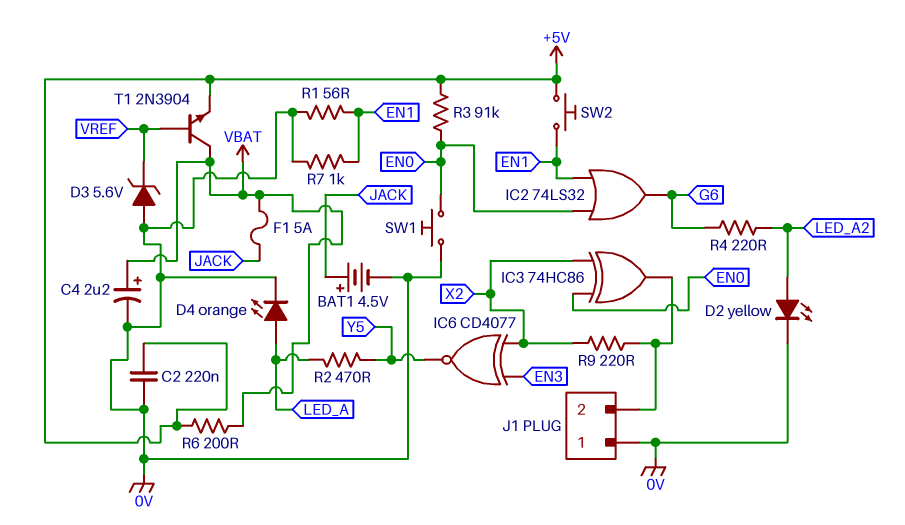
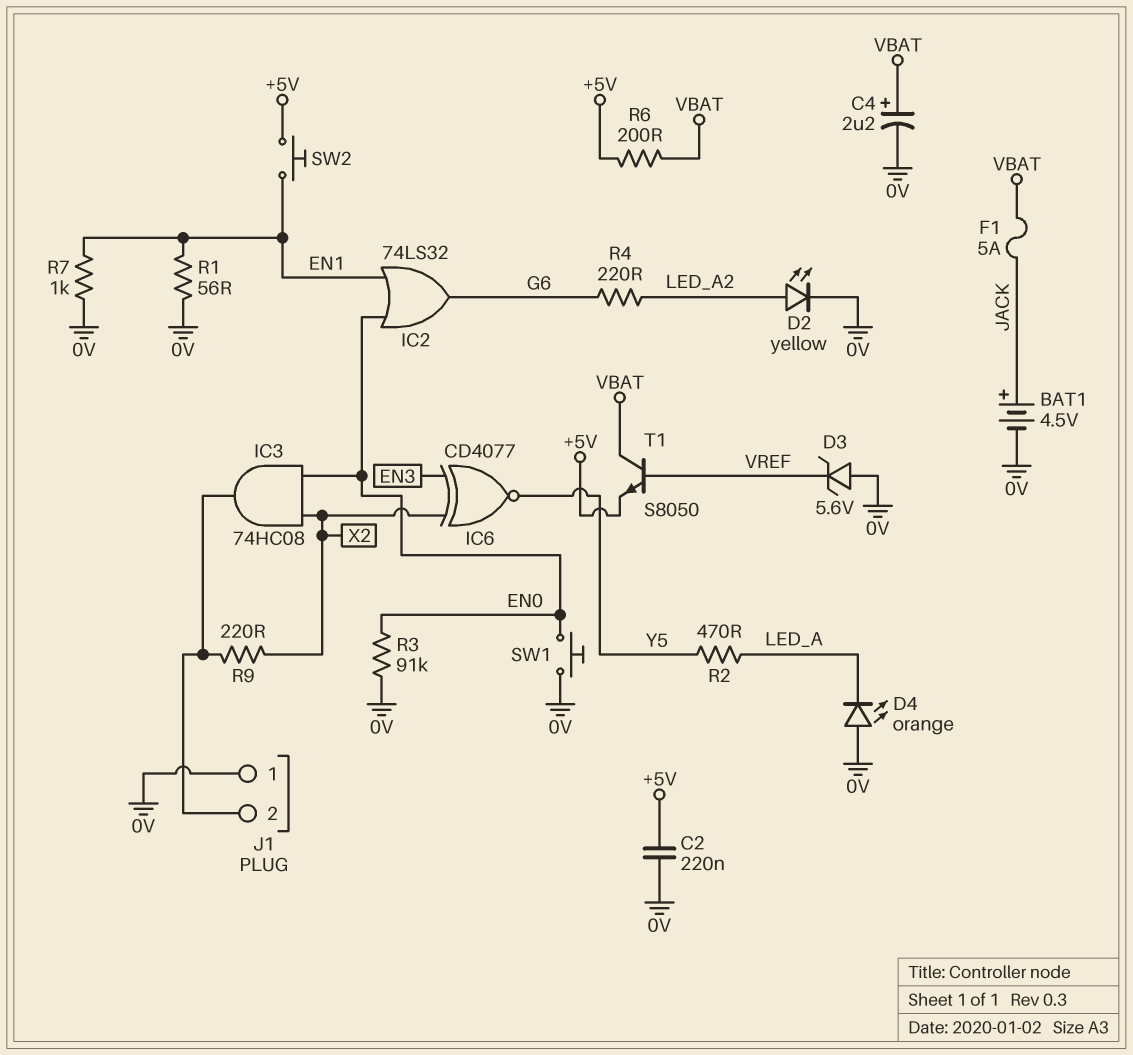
D4: LED orange (A LED_A, K 0V) -> LED orange (A 0V, K LED_A)
IC3: XOR 74HC86 (in EN0, in X2, out J1/2) -> AND 74HC08 (in EN0, in X2, out J1/2)
R3: 91k (+5V, EN0) -> 91k (0V, EN0)
T1: NPN 2N3904 (B VREF, C VBAT, E +5V) -> NPN S8050 (B VREF, C VBAT, E +5V)

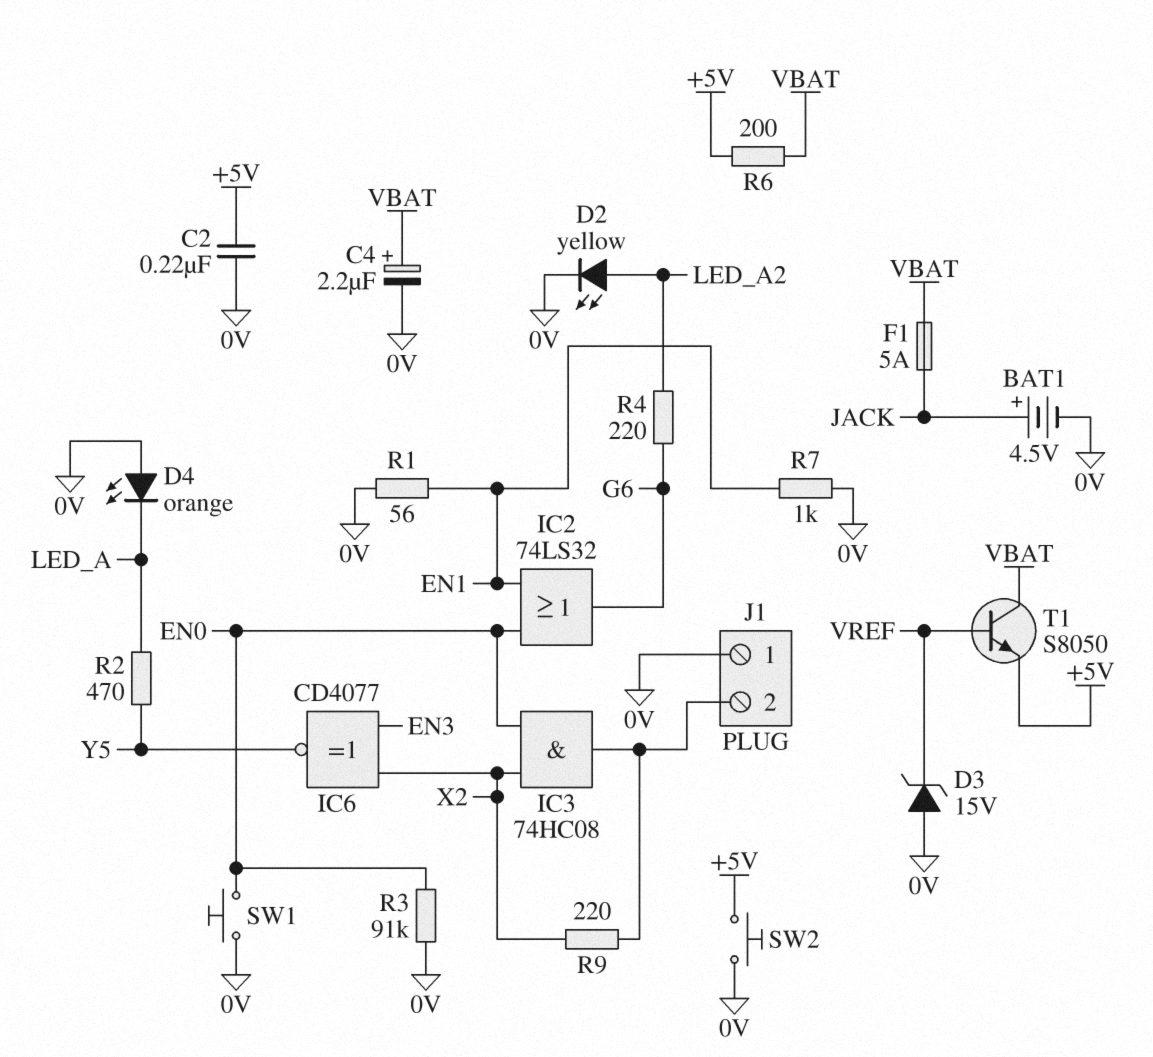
D3: zener 5.6V (A 0V, K VREF) -> zener 15V (A 0V, K VREF)
SW2: button (+5V, EN1) -> button (+5V, 0V)

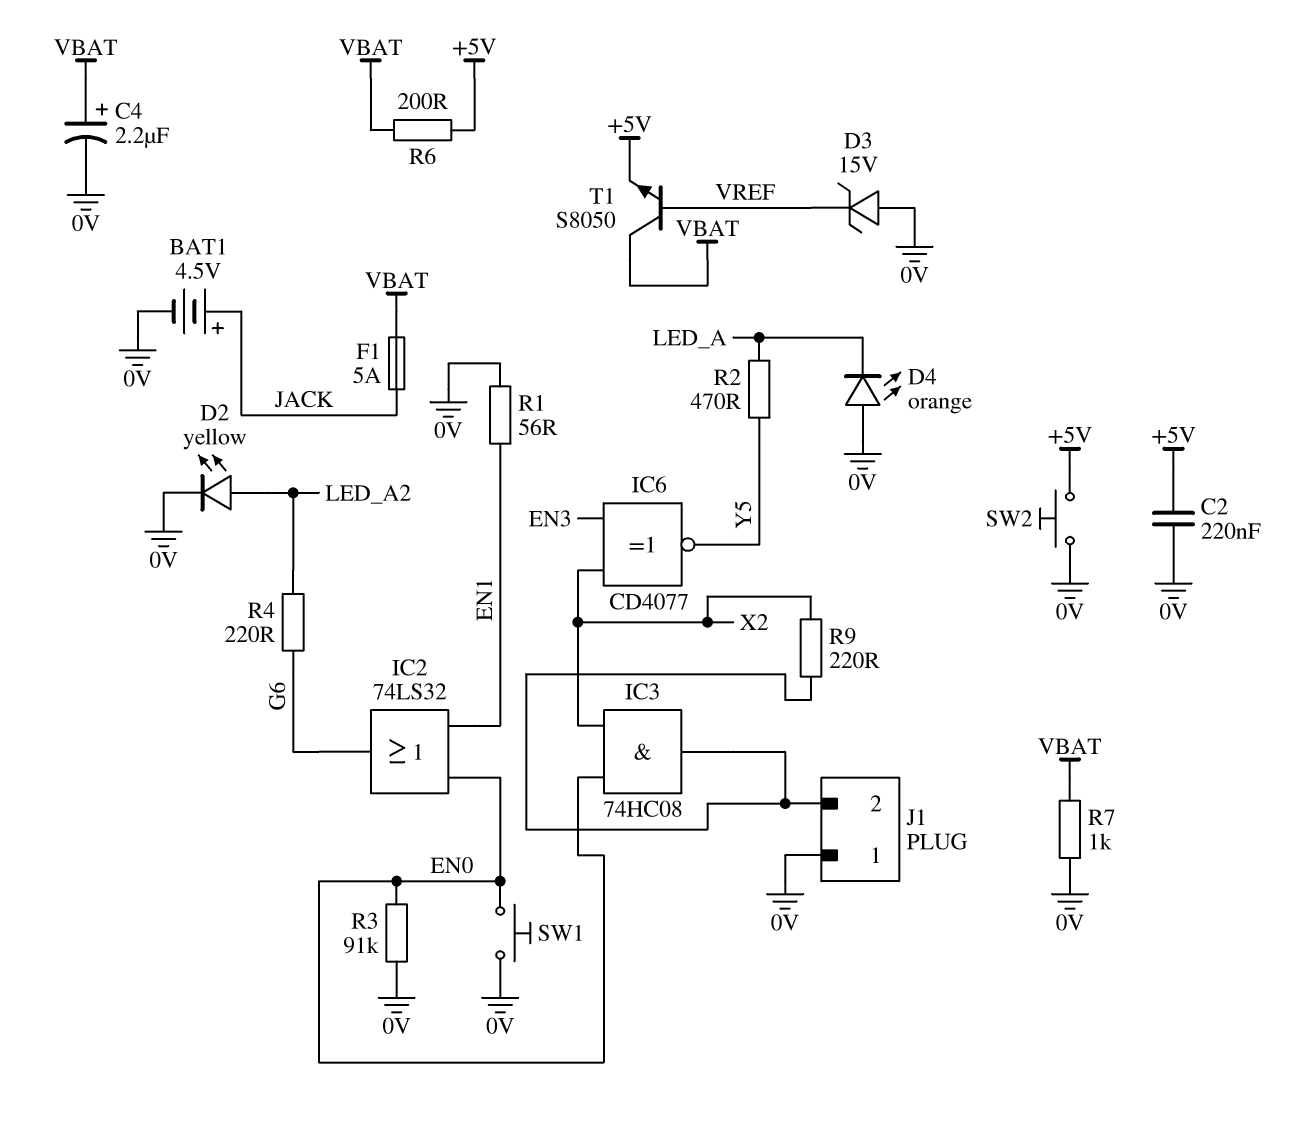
R7: 1k (0V, EN1) -> 1k (0V, VBAT)

